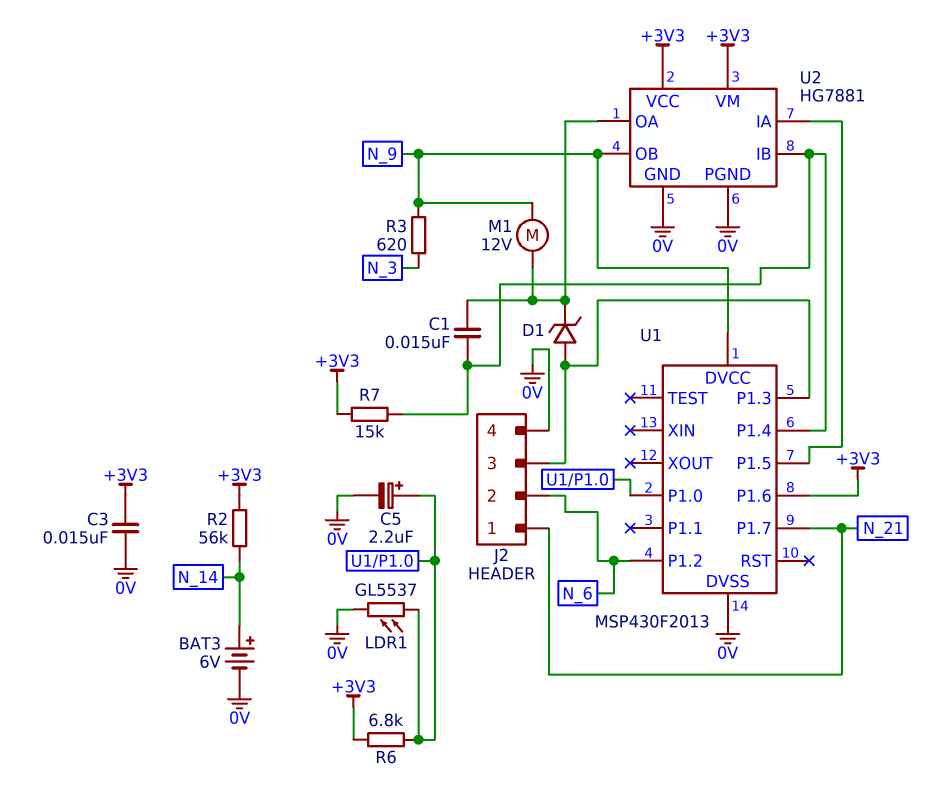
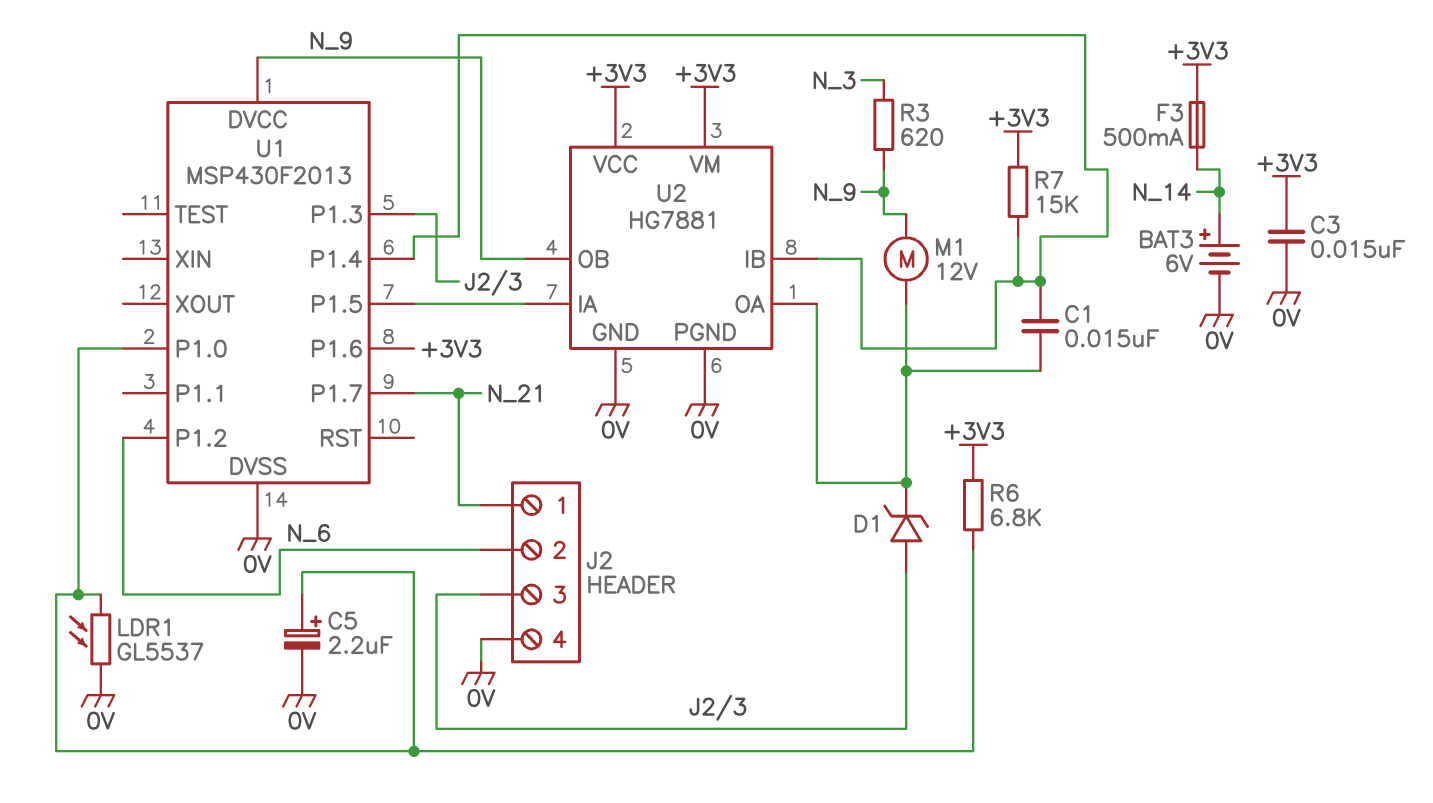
F3: none -> 500mA (+3V3, N_14)
R2: 56k (+3V3, N_14) -> none

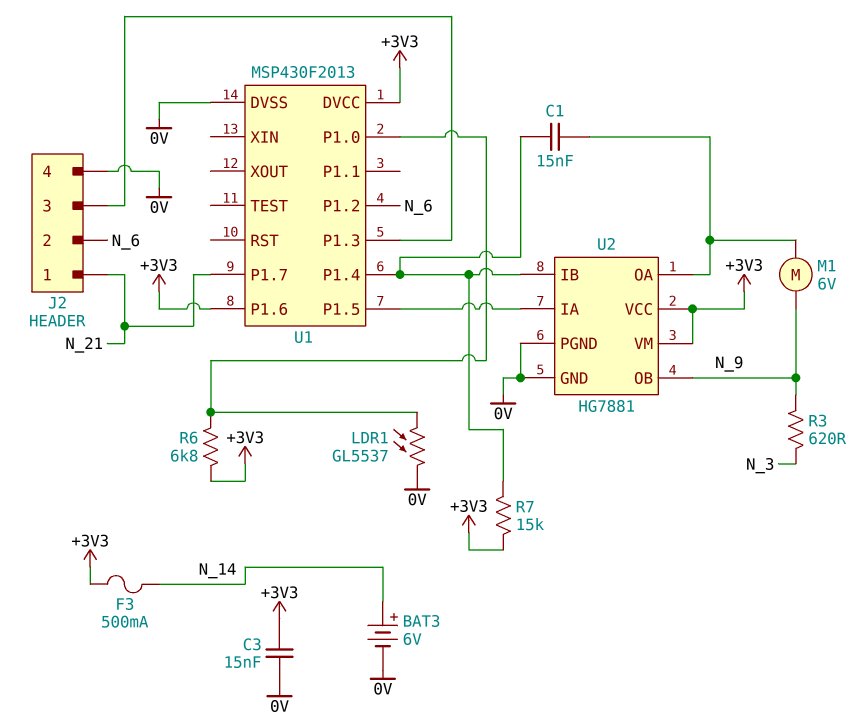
C5: 2.2uF (plus U1/P1.0, minus 0V) -> none
D1: zener (A J2/3, K U2/OA) -> none
M1: motor 12V (N_9, U2/OA) -> motor 6V (N_9, U2/OA)
U1 pin DVCC: N_9 -> +3V3

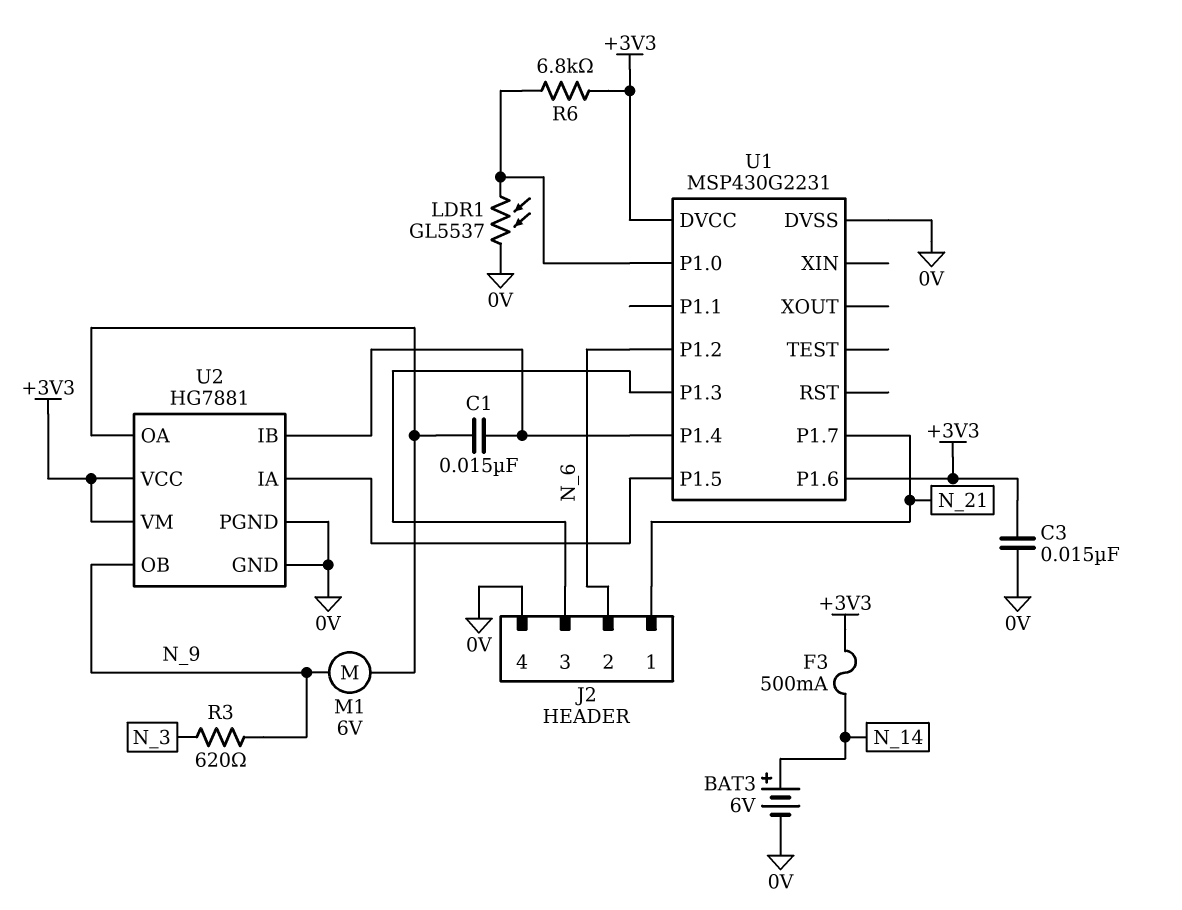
R7: 15k (+3V3, U1/P1.4) -> none
U1: MSP430F2013 -> MSP430G2231

